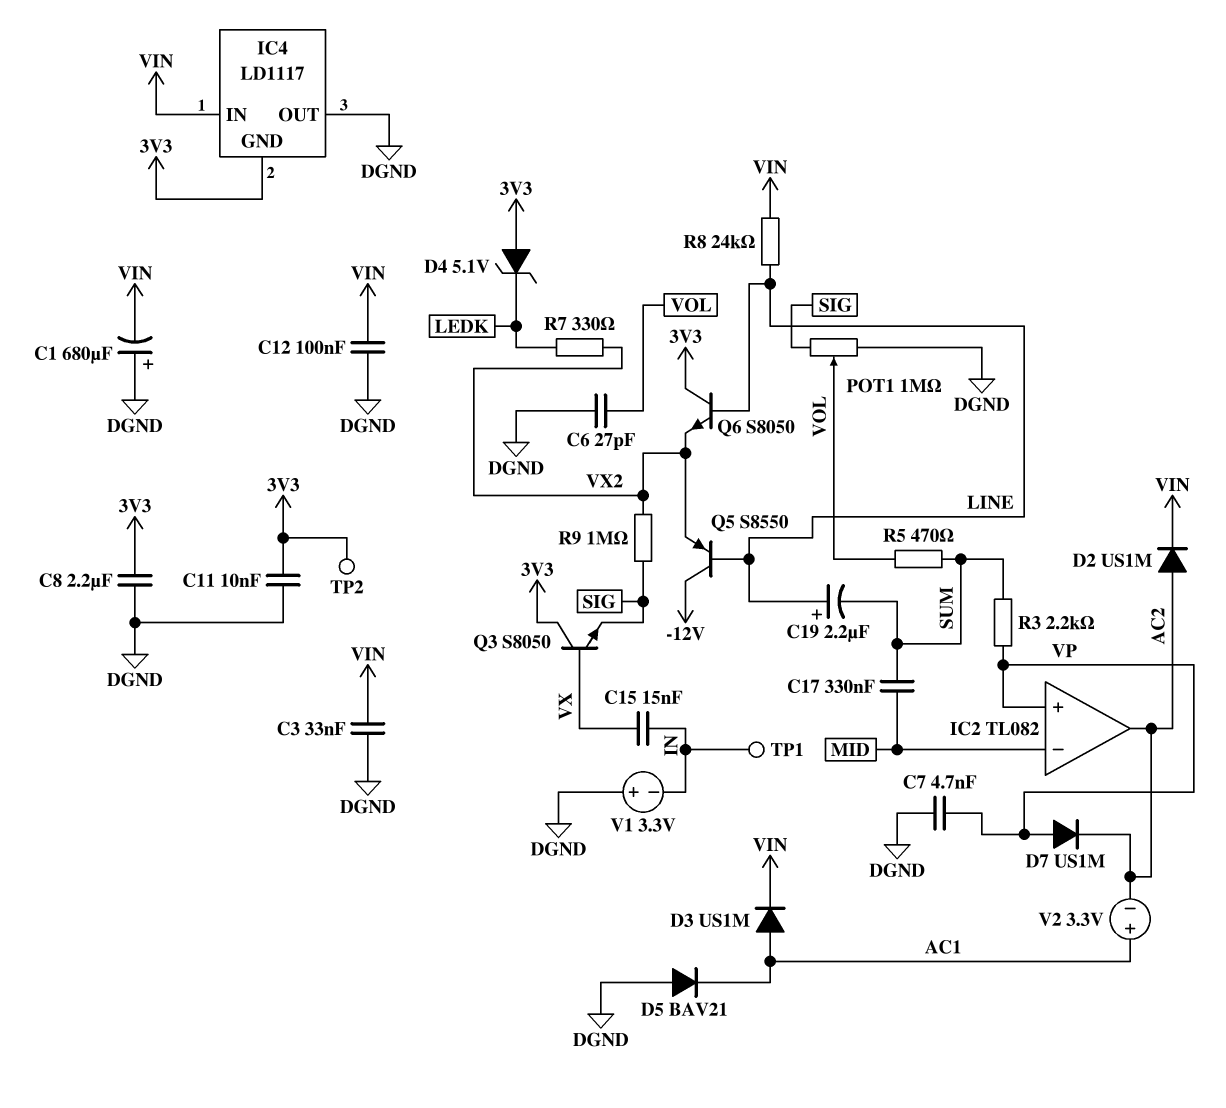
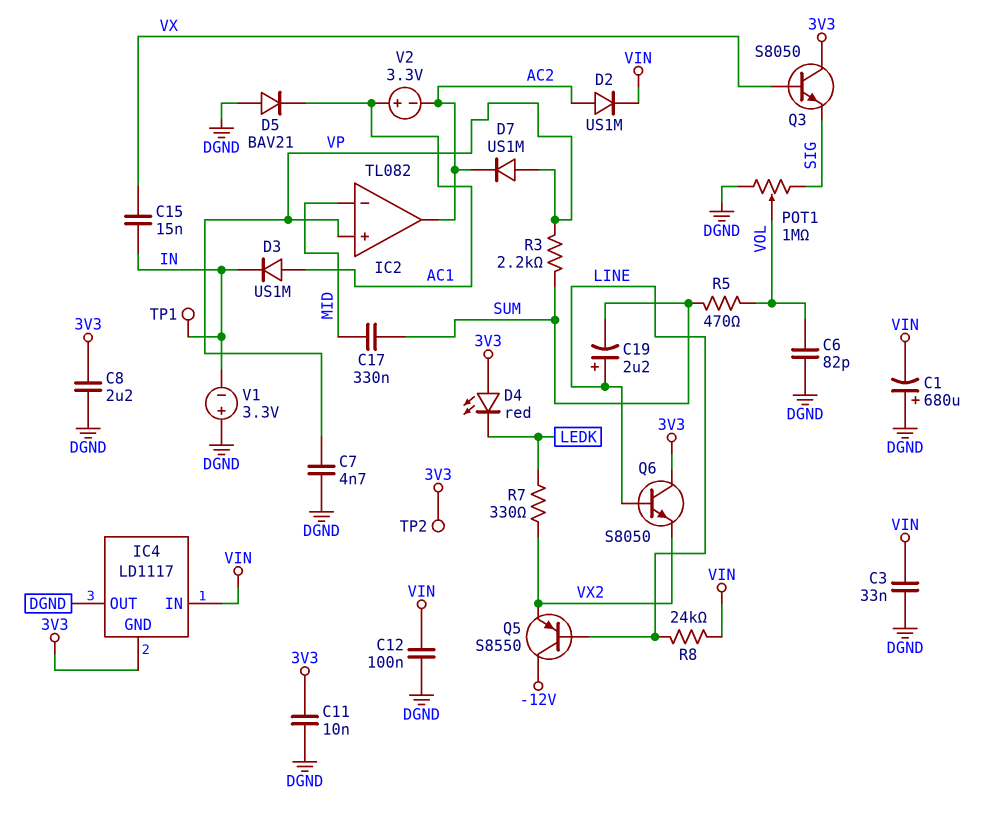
C6: 27pF (DGND, VOL) -> 82pF (DGND, VOL)
D3: diode US1M (A AC1, K VIN) -> diode US1M (A AC1, K IN)
D4: zener 5.1V (A 3V3, K LEDK) -> LED red (A 3V3, K LEDK)
R9: 1M (SIG, VX2) -> none

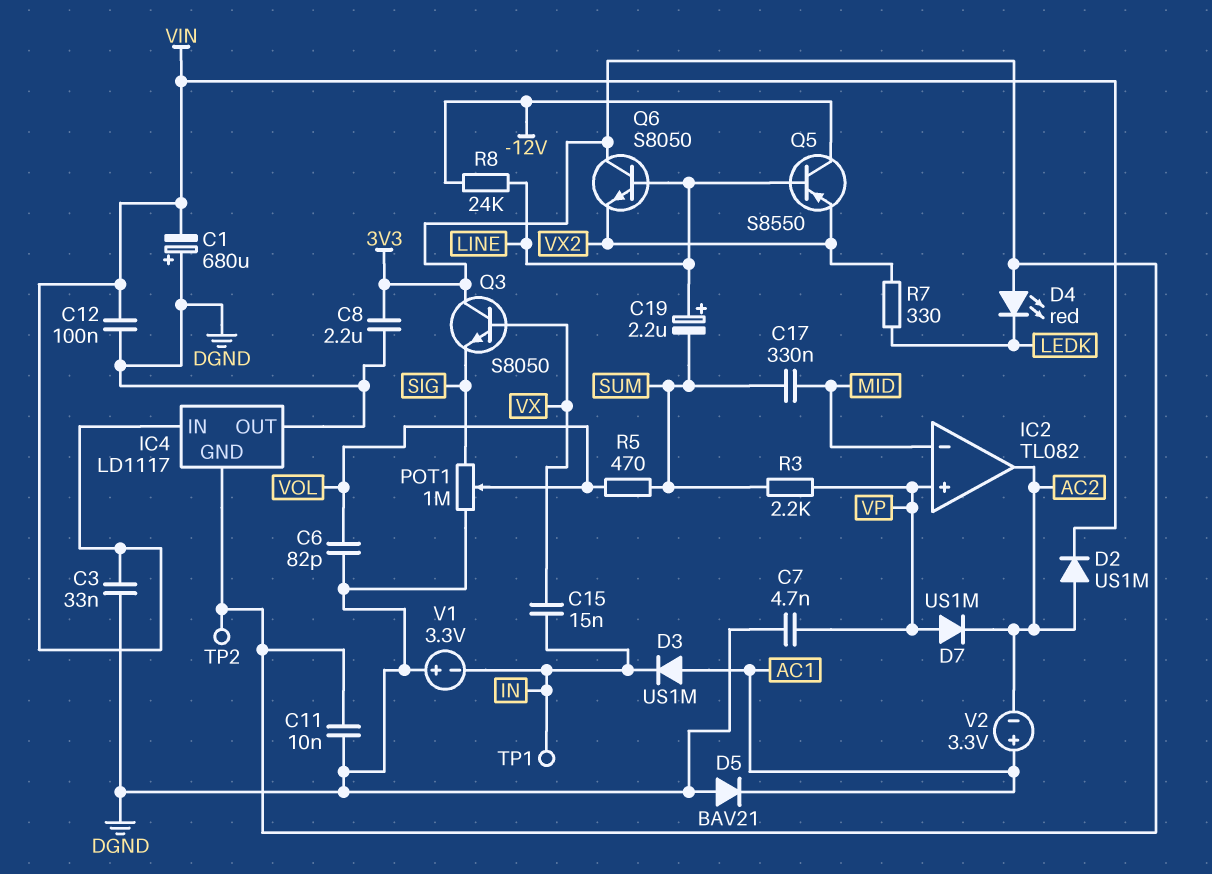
R8: 24k (LINE, VIN) -> 24k (-12V, LINE)

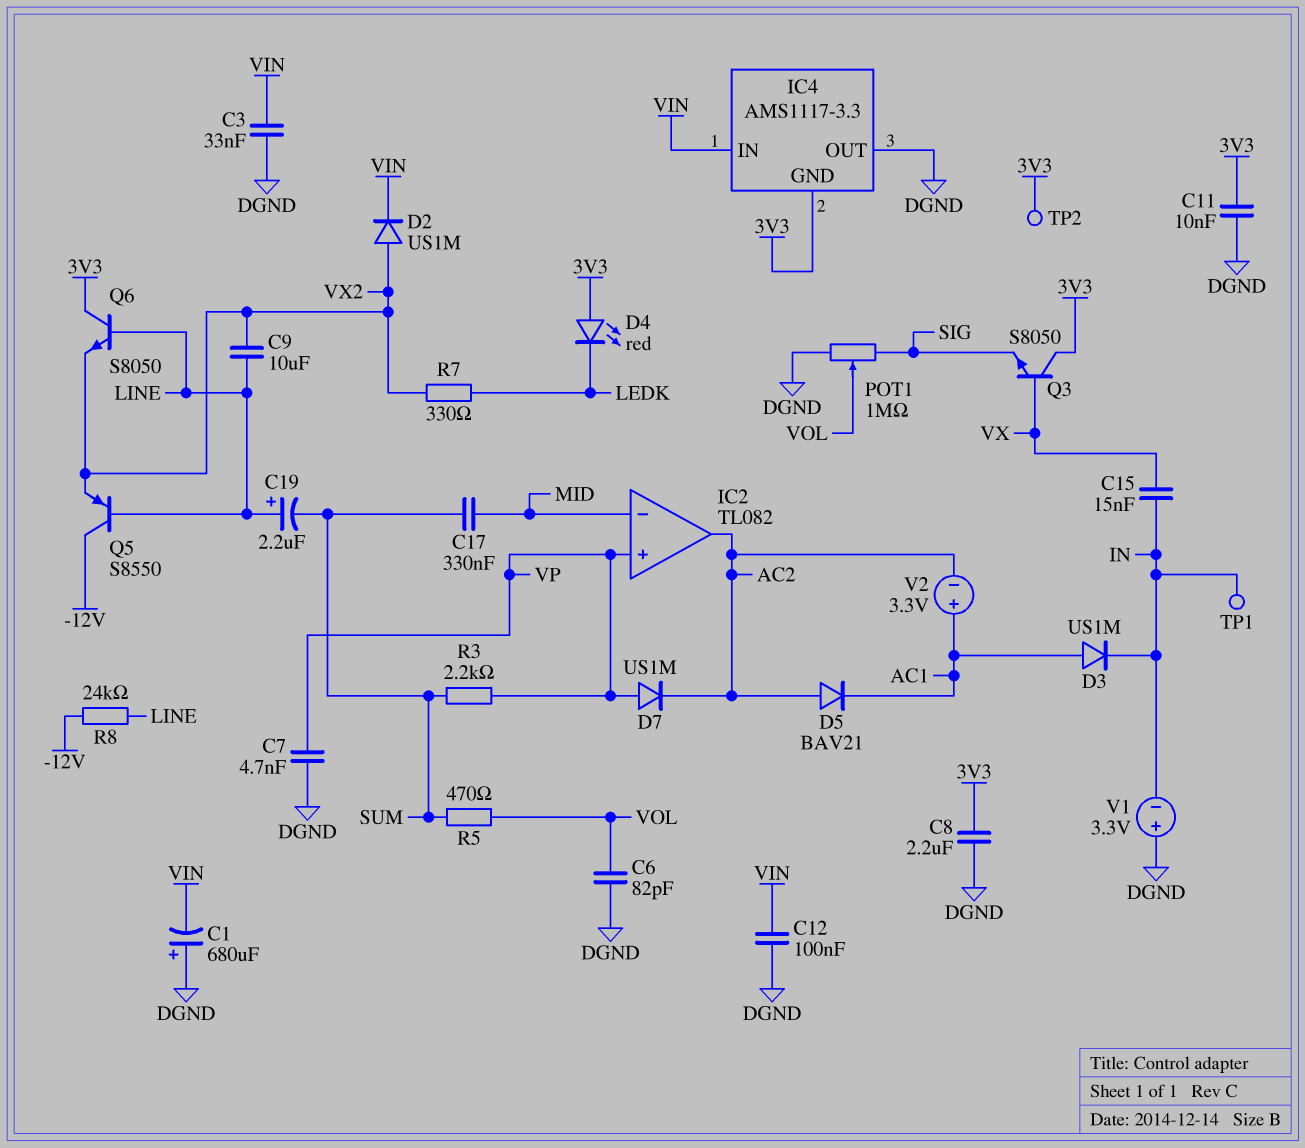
C9: none -> 10uF (LINE, VX2)
D2: diode US1M (A AC2, K VIN) -> diode US1M (A VX2, K VIN)
D5: diode BAV21 (A DGND, K AC1) -> diode BAV21 (A AC2, K AC1)
IC4: LD1117 -> AMS1117-3.3

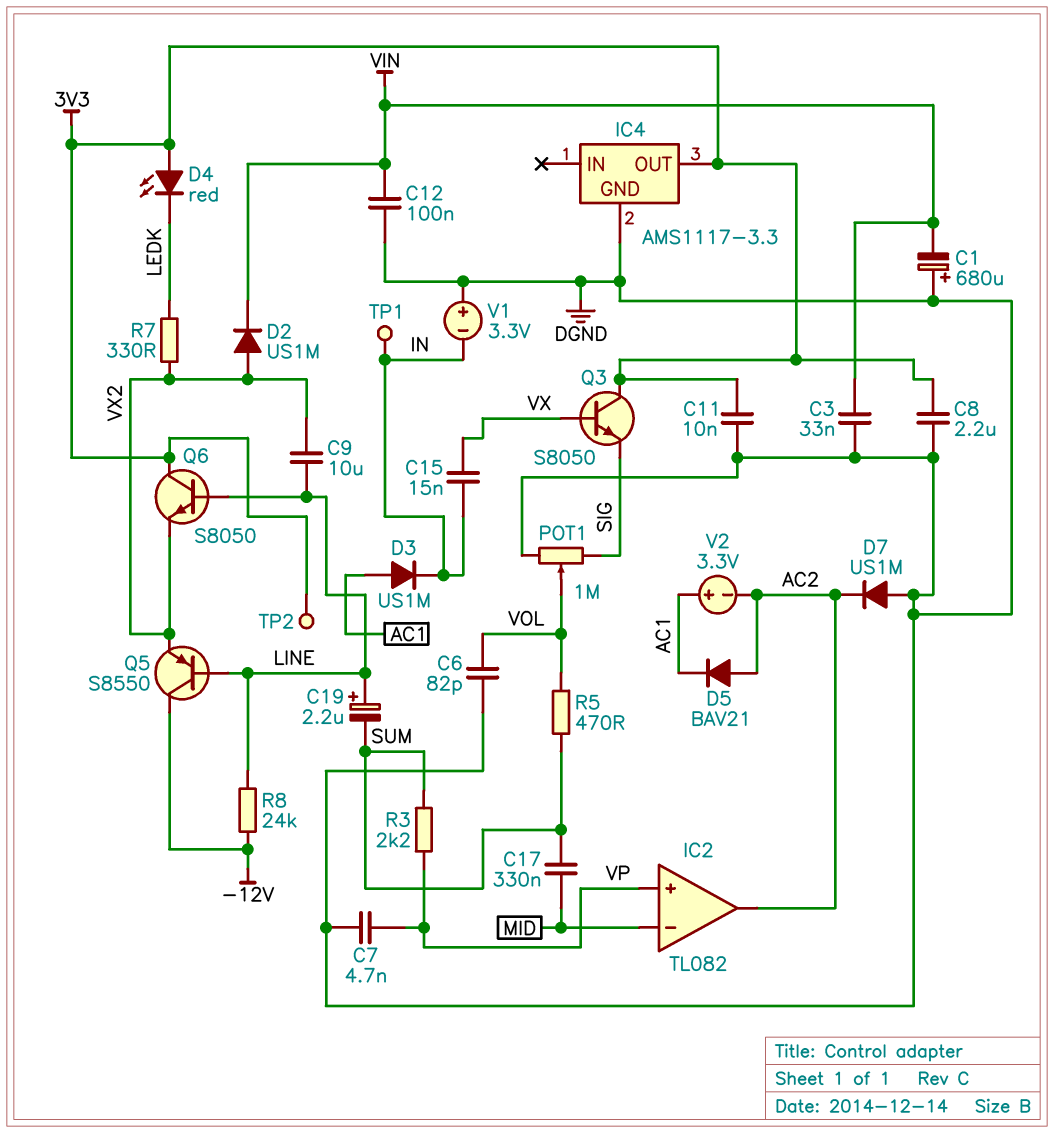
D7: diode US1M (A VP, K AC2) -> diode US1M (A DGND, K AC2)
IC4 pin GND: 3V3 -> DGND
IC4 pin IN: VIN -> none
IC4 pin OUT: DGND -> 3V3

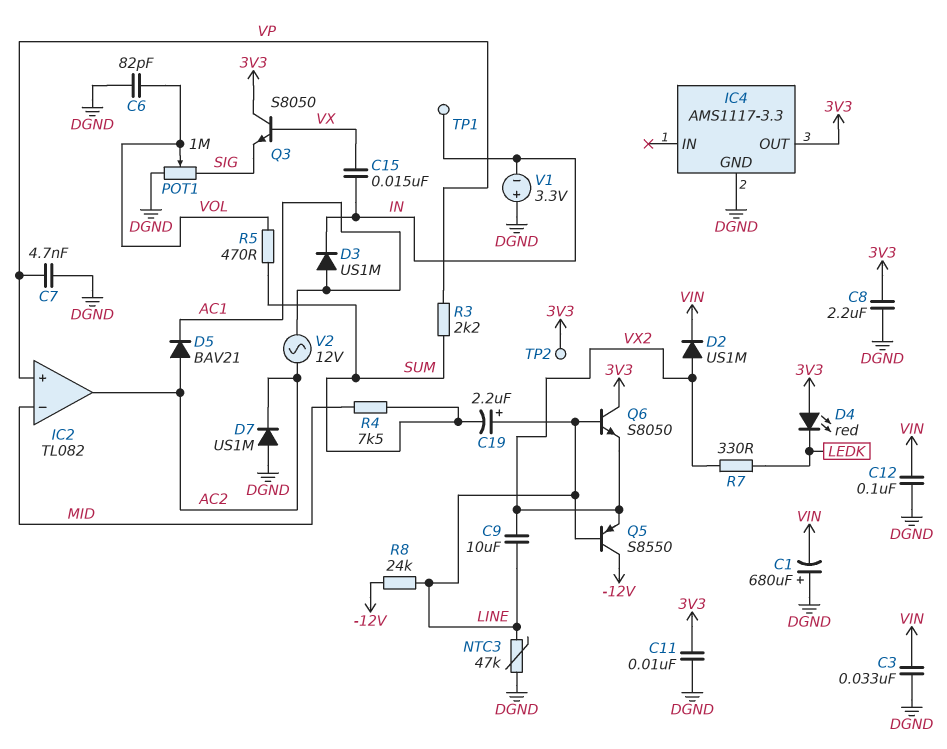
C17: 330nF (MID, SUM) -> none
NTC3: none -> 47k (DGND, LINE)
R4: none -> 7.5k (MID, SUM)
V2: 3.3V (plus AC1, minus AC2) -> AC 12V (AC1, AC2)

